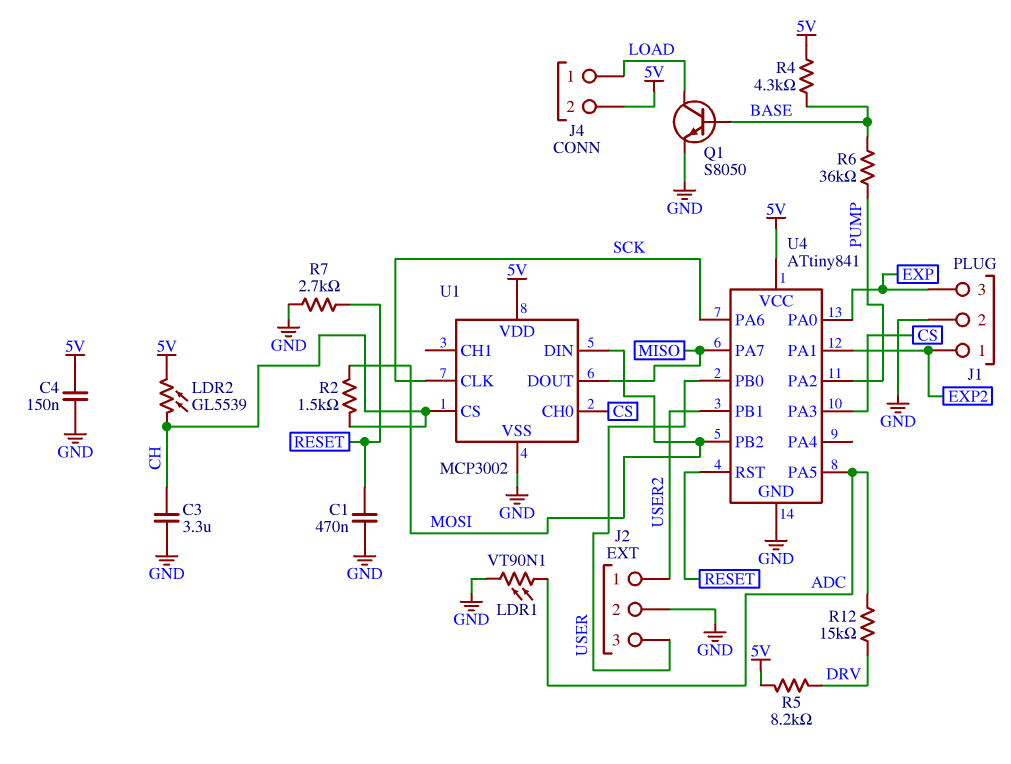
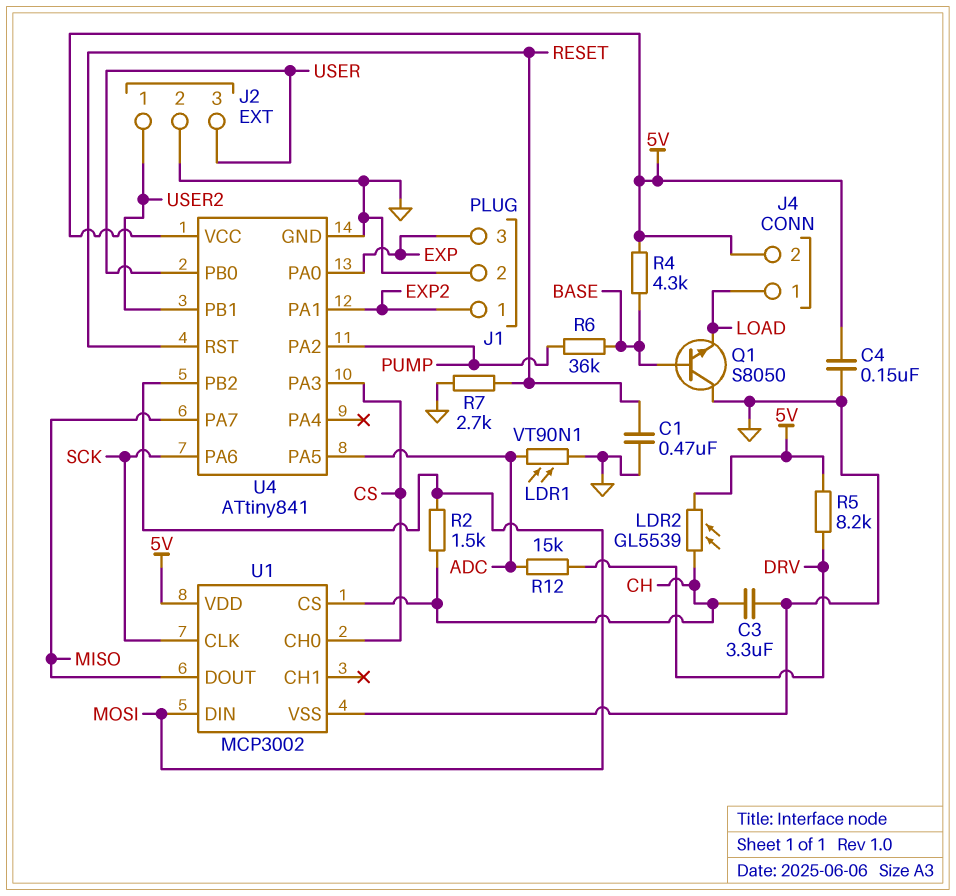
Q1: NPN S8050 (B BASE, C LOAD, E GND) -> NPN S8050 (B BASE, C GND, E LOAD)

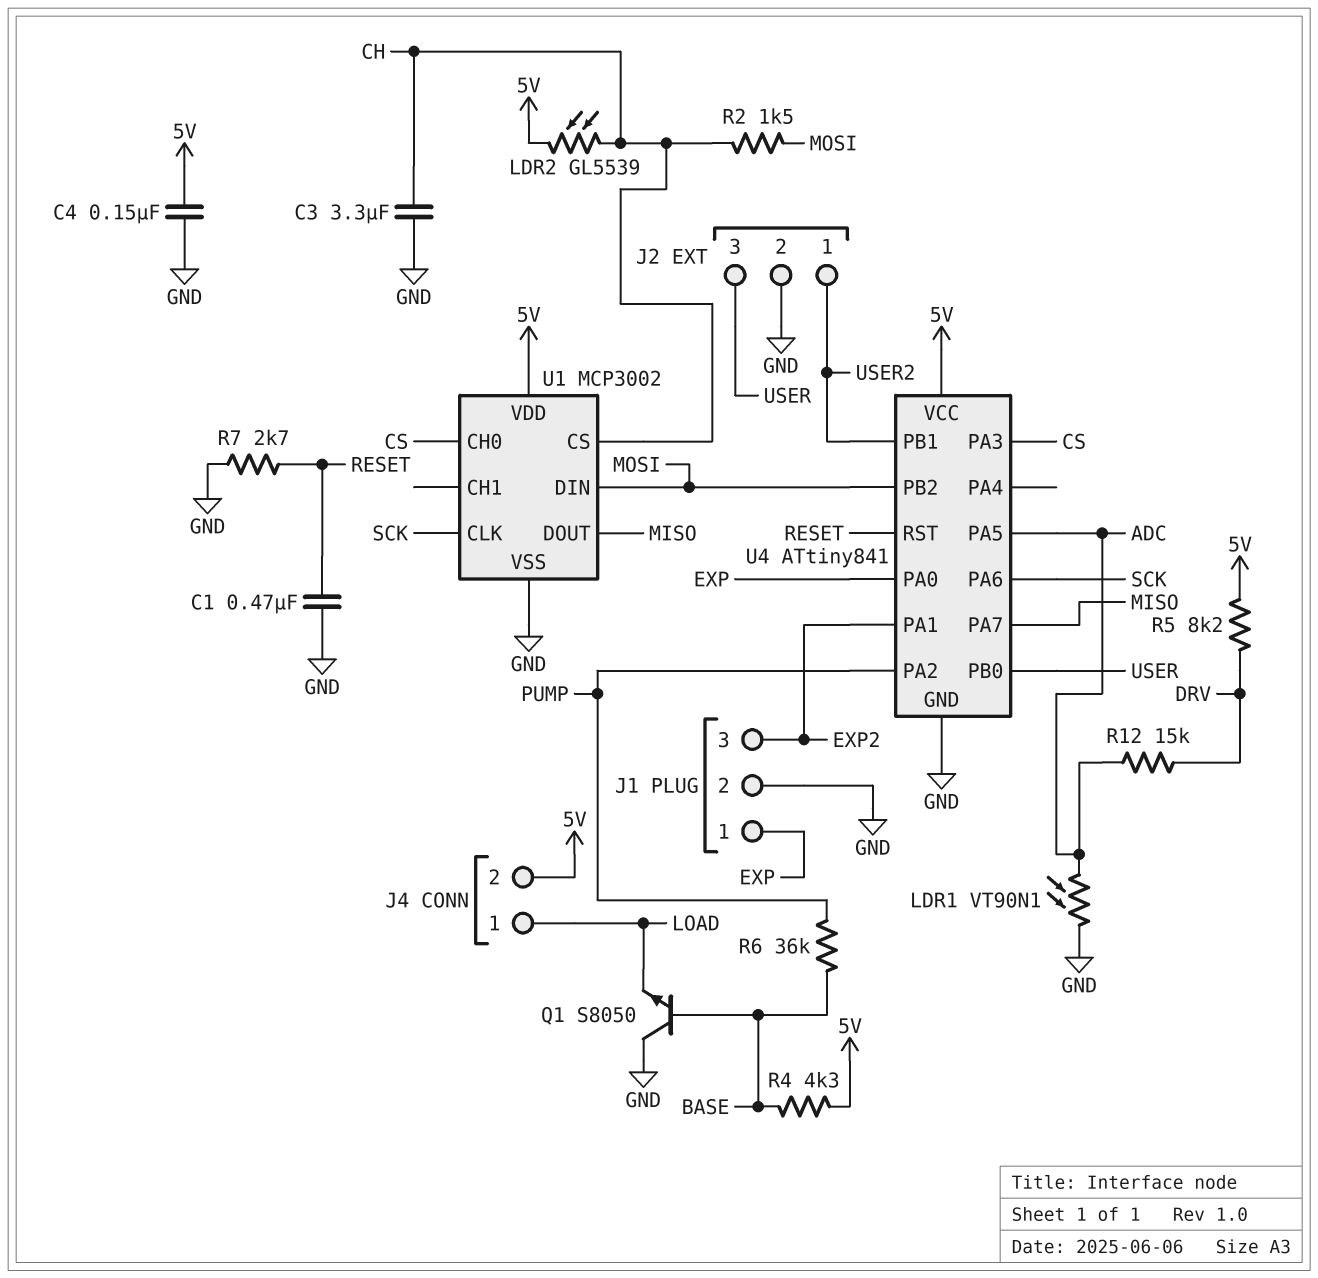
J1 pin 1: EXP2 -> EXP
J1 pin 3: EXP -> EXP2

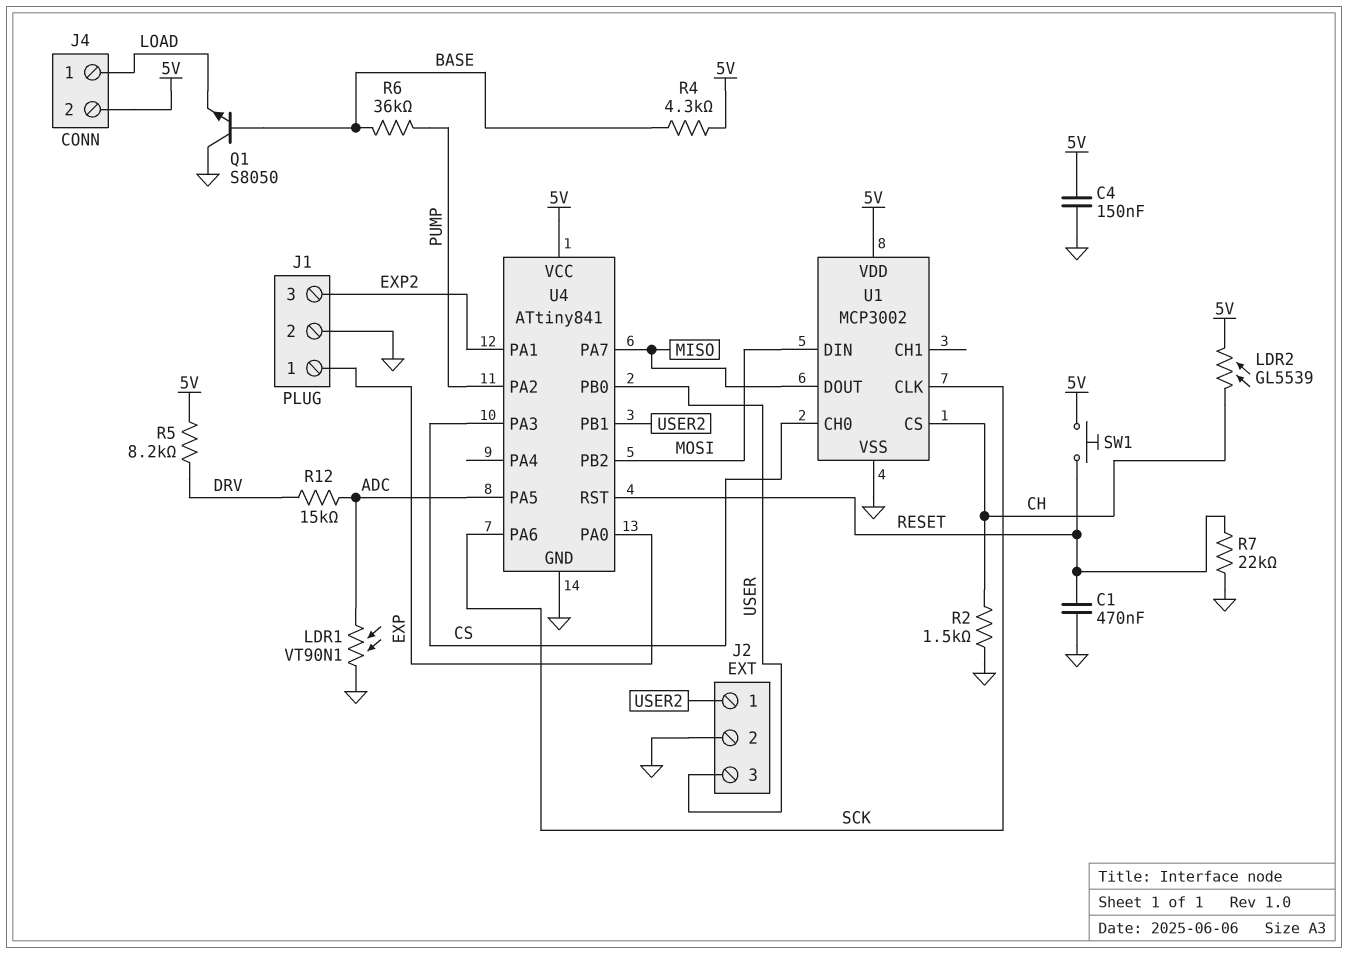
C3: 3.3uF (CH, GND) -> none
R2: 1.5k (CH, MOSI) -> 1.5k (CH, GND)
R7: 2.7k (GND, RESET) -> 22k (GND, RESET)
SW1: none -> button (5V, RESET)

